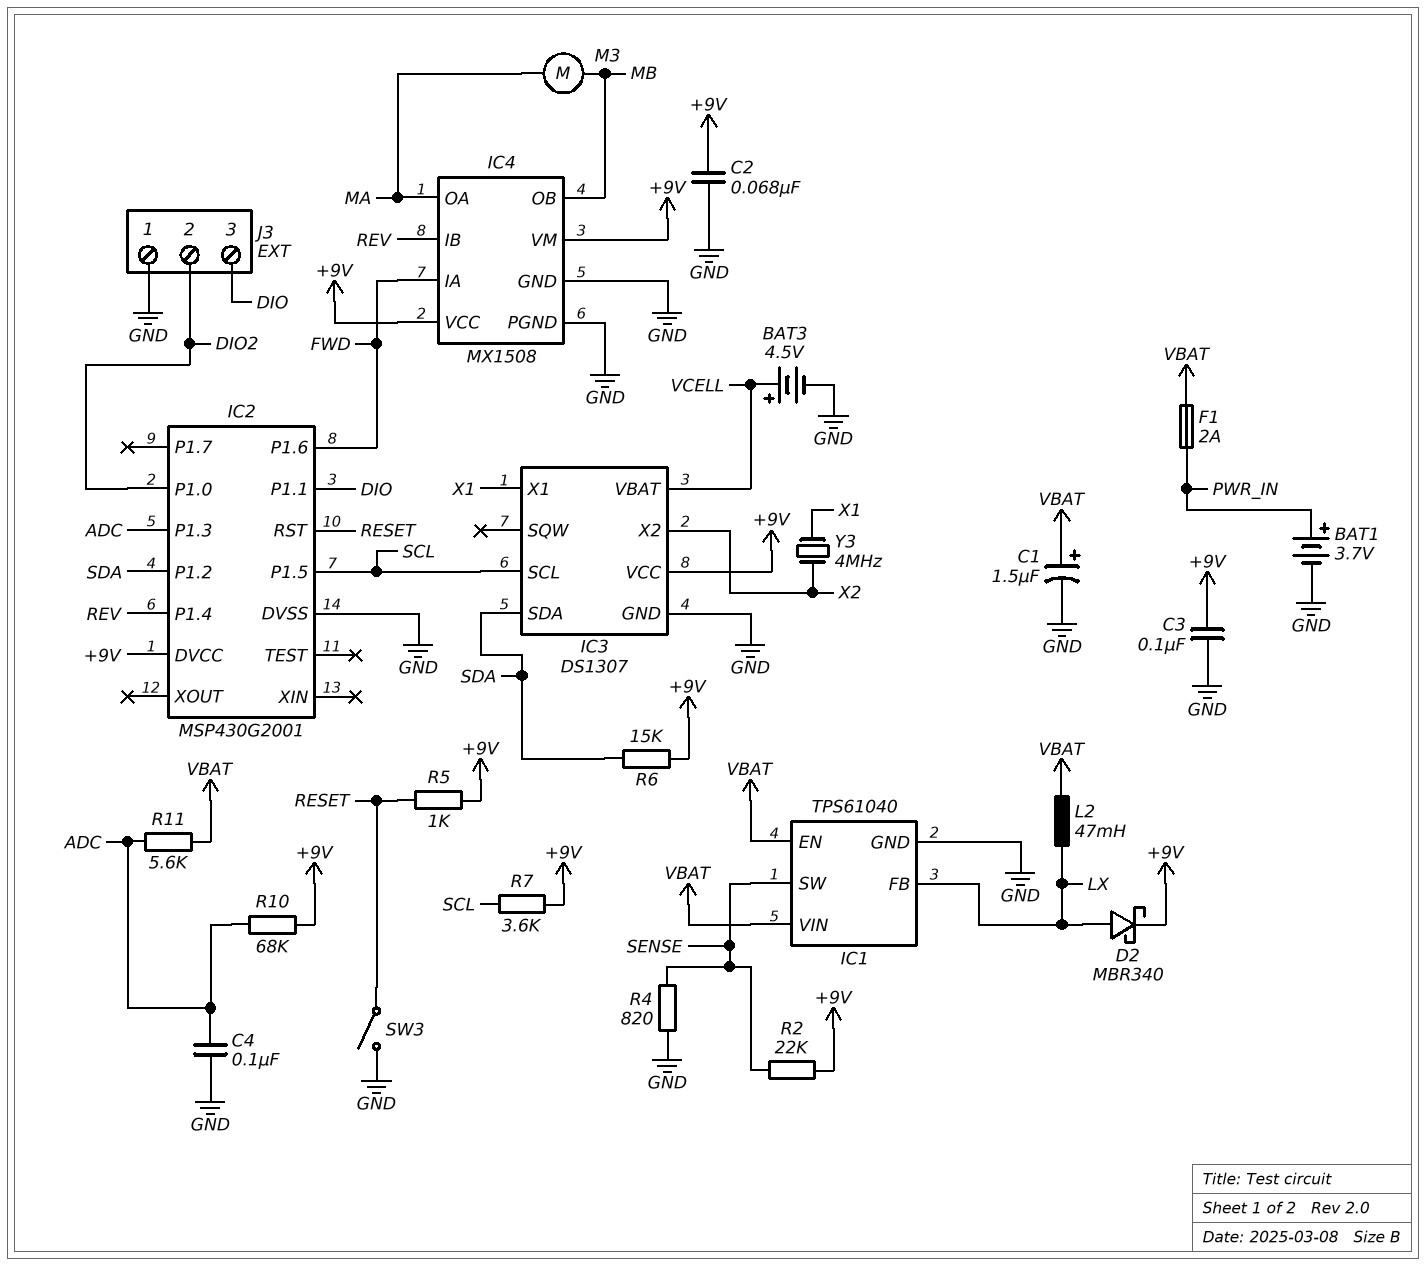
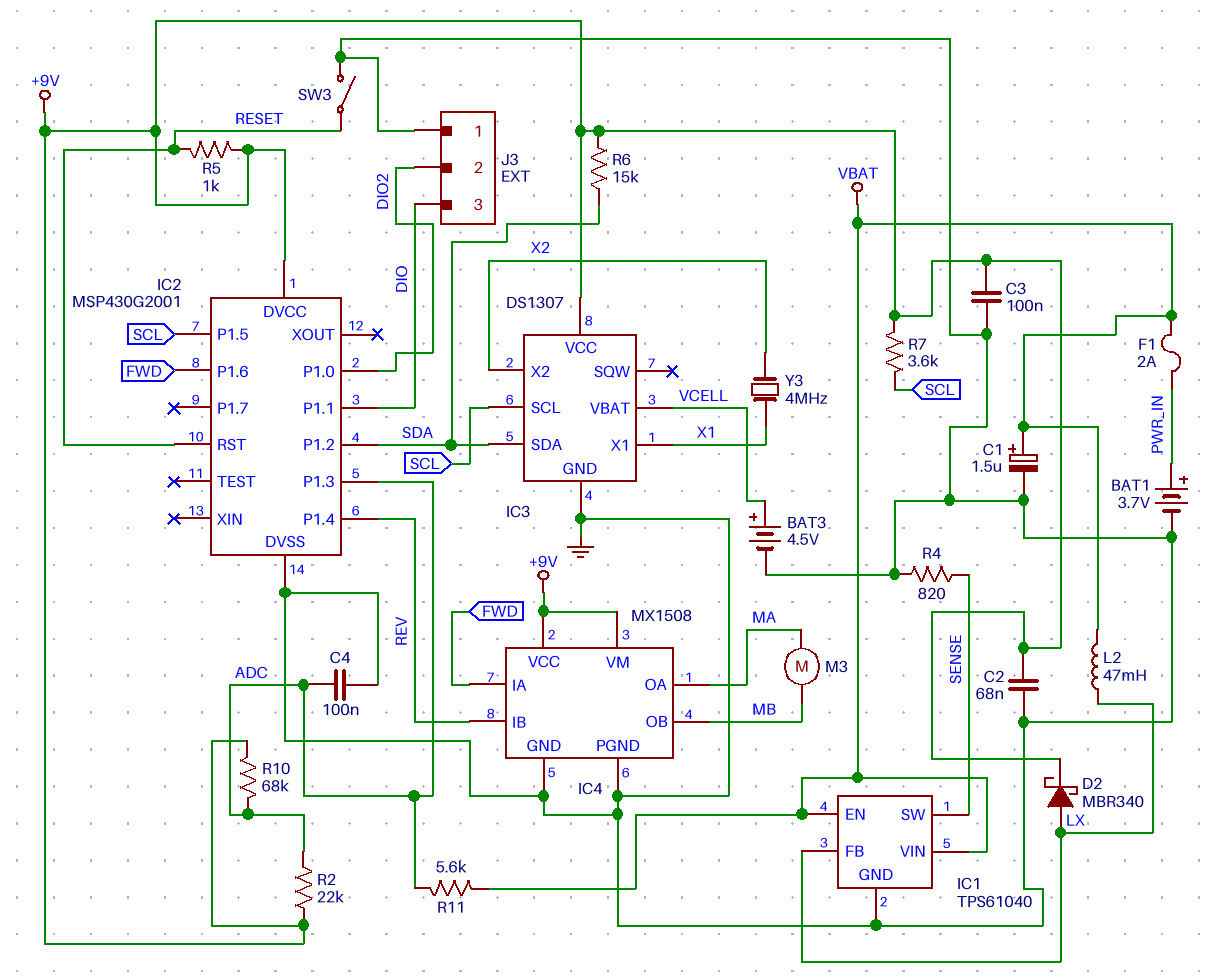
R2: 22k (+9V, SENSE) -> 22k (+9V, ADC)

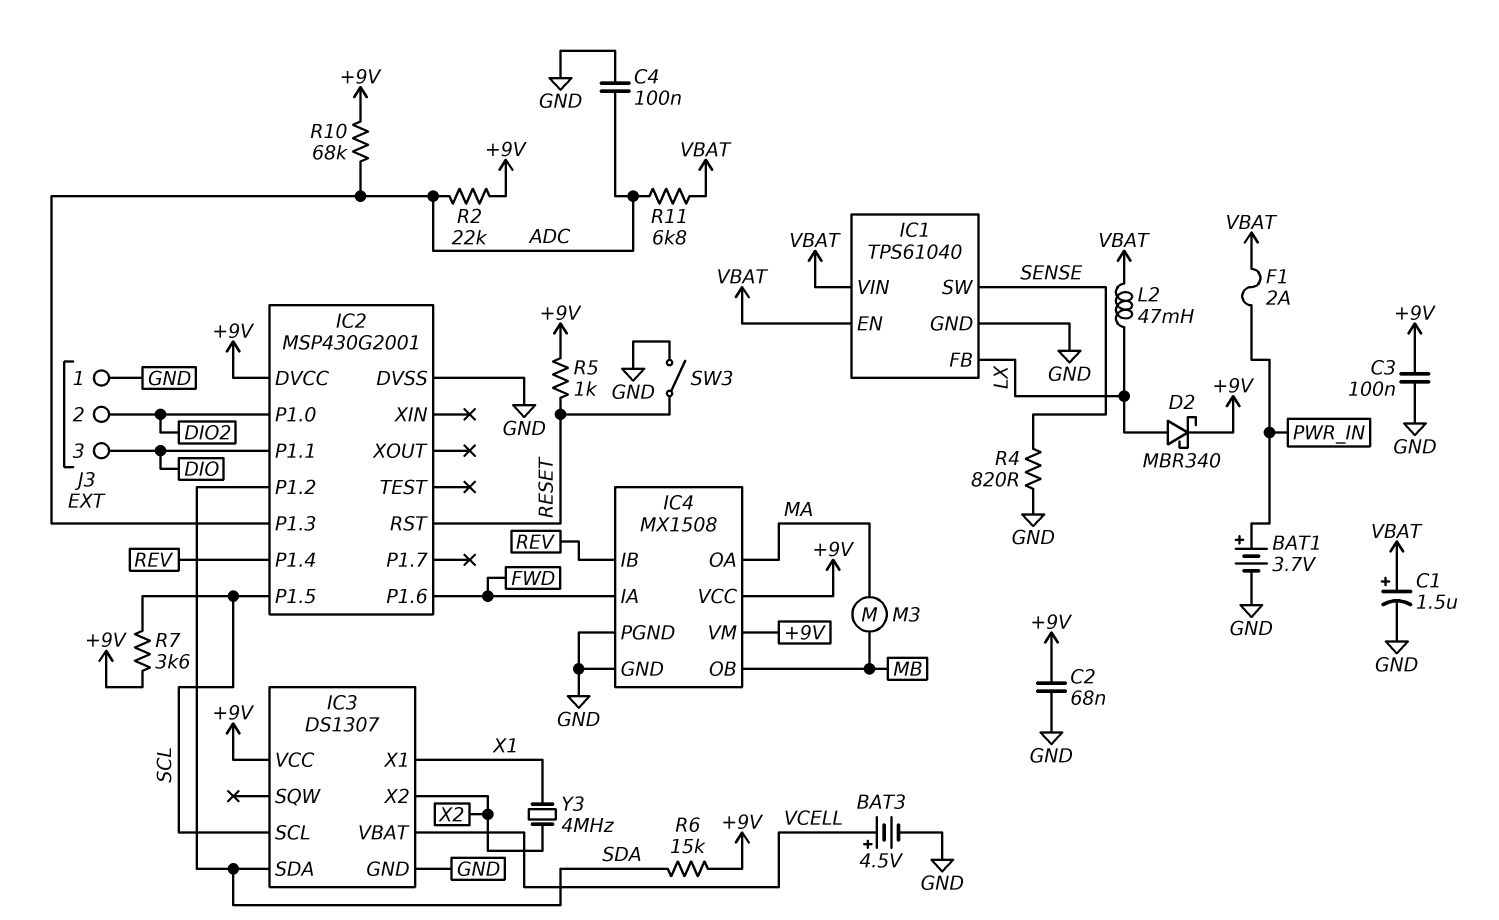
R11: 5.6k (ADC, VBAT) -> 6.8k (ADC, VBAT)

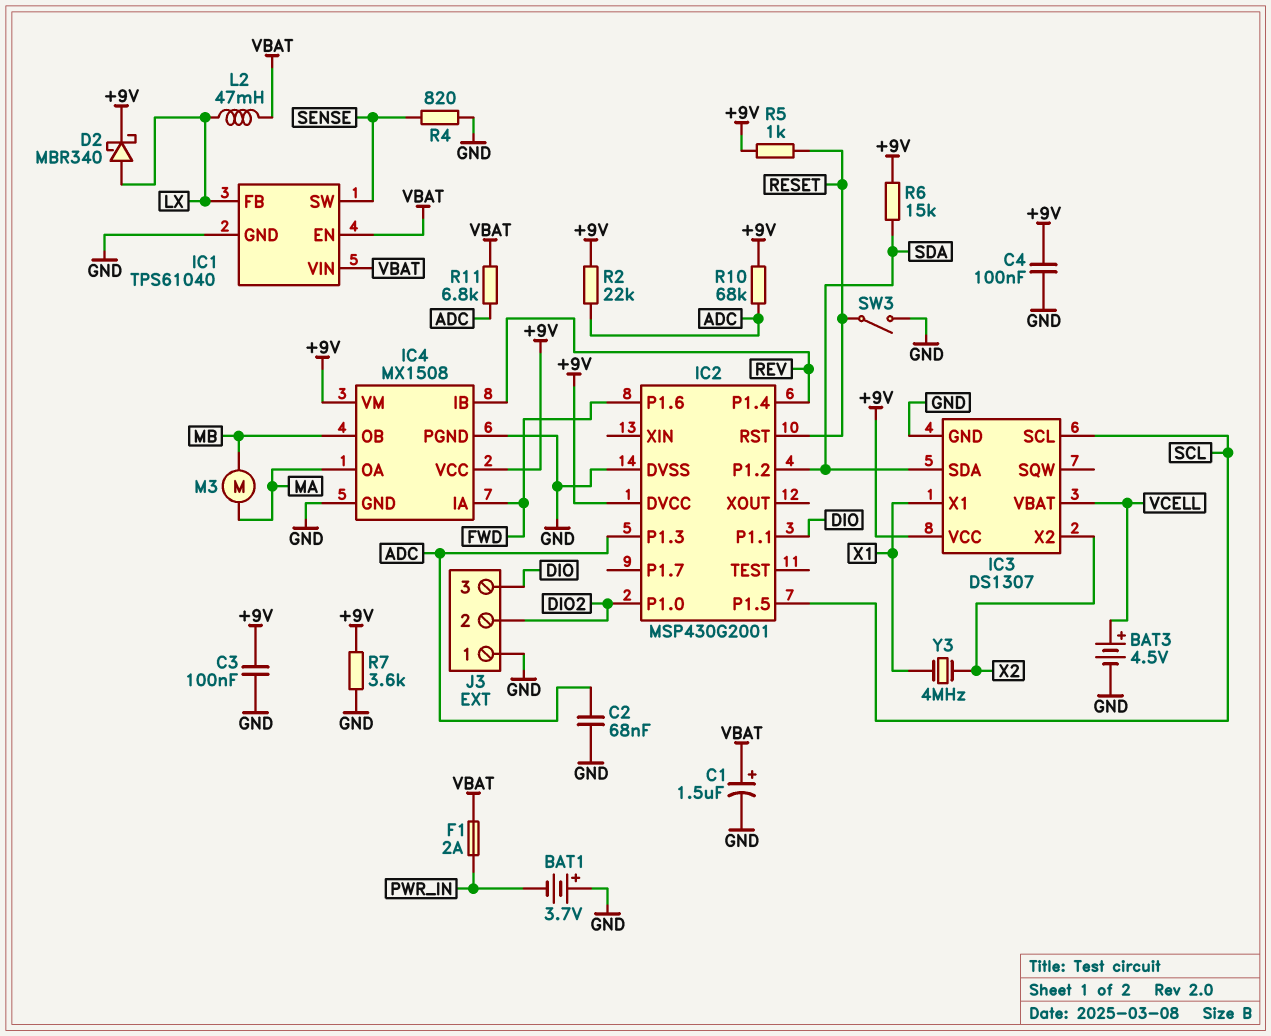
BAT1: 3.7V (plus PWR_IN, minus GND) -> 3.7V (plus GND, minus PWR_IN)
C2: 68nF (+9V, GND) -> 68nF (ADC, GND)
C4: 100nF (ADC, GND) -> 100nF (+9V, GND)
R7: 3.6k (+9V, SCL) -> 3.6k (+9V, GND)

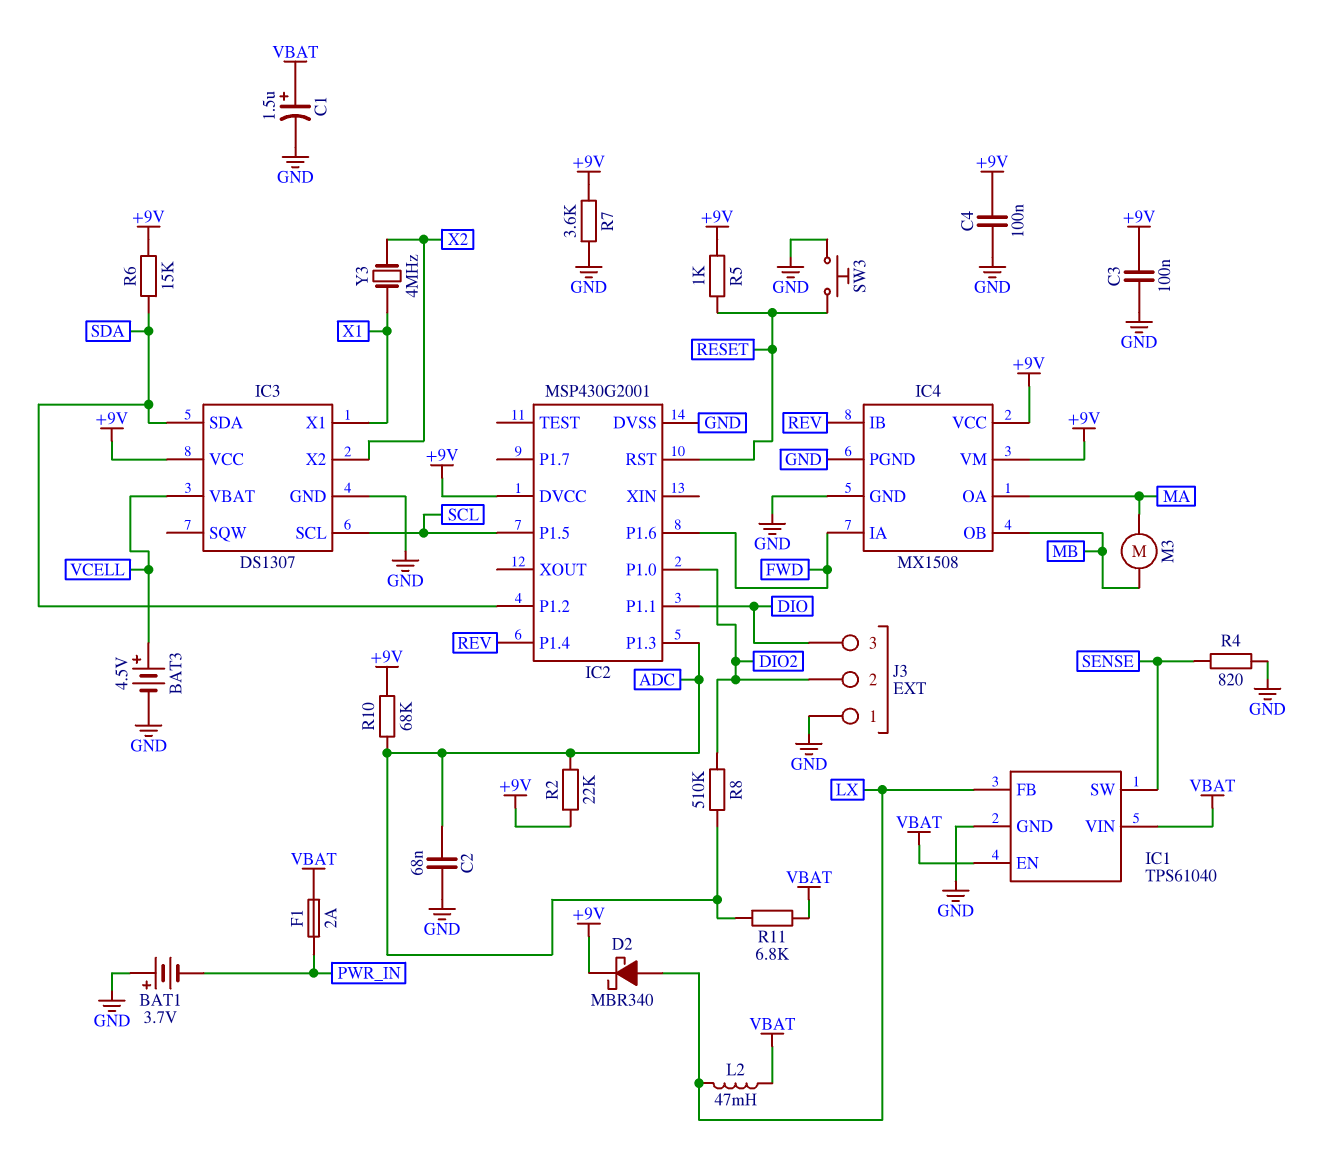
R8: none -> 510k (ADC, DIO2)
SW3: switch (GND, RESET) -> button (GND, RESET)

